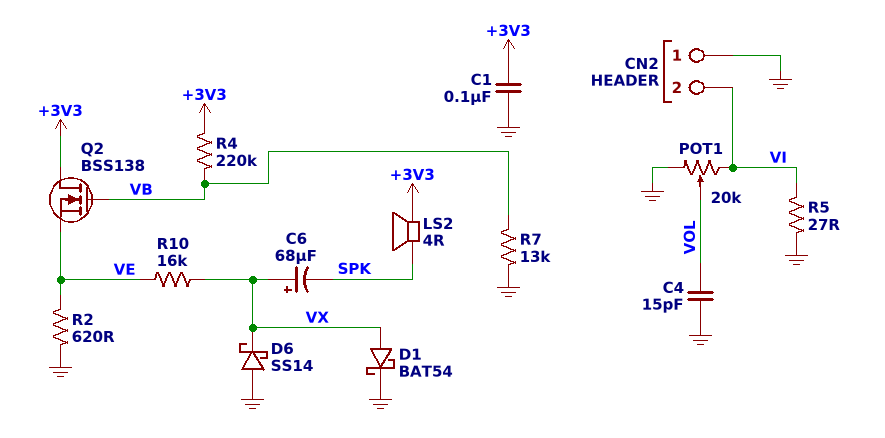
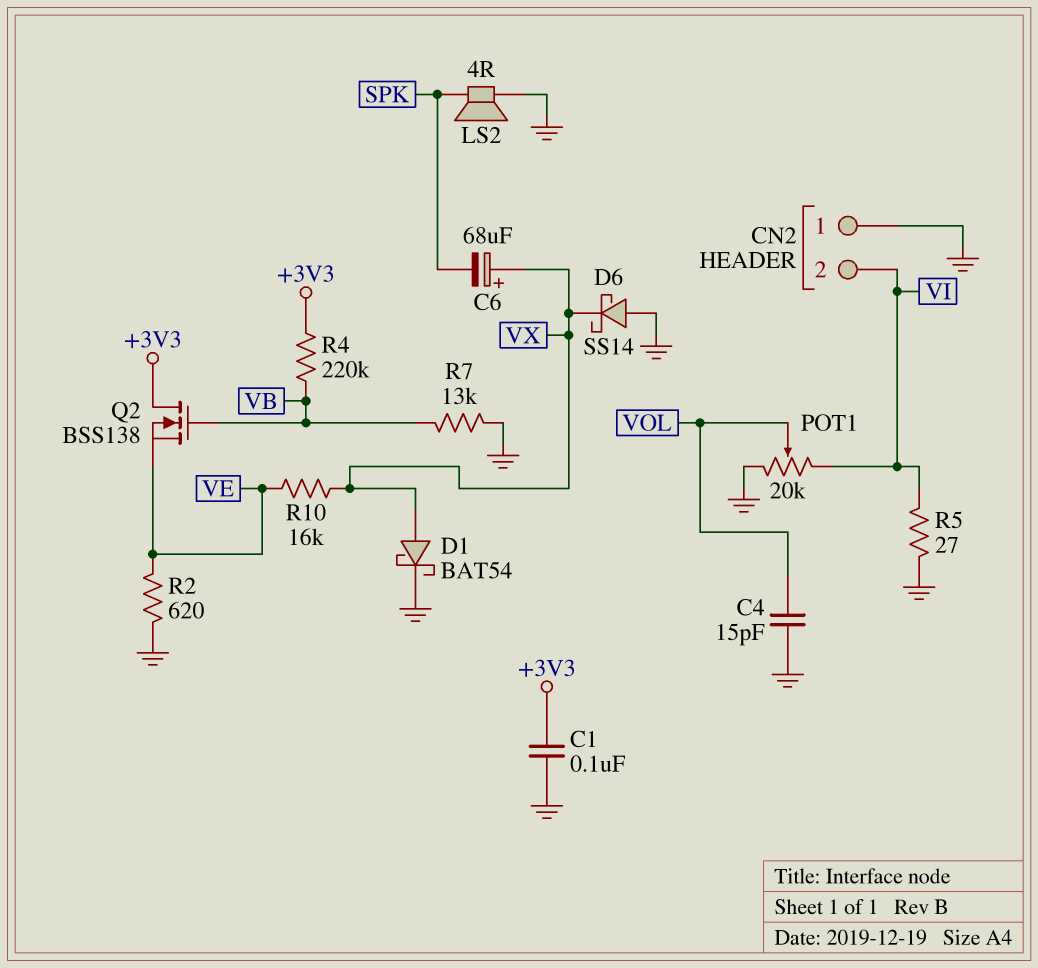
LS2: speaker 4R (+3V3, SPK) -> speaker 4R (GND, SPK)

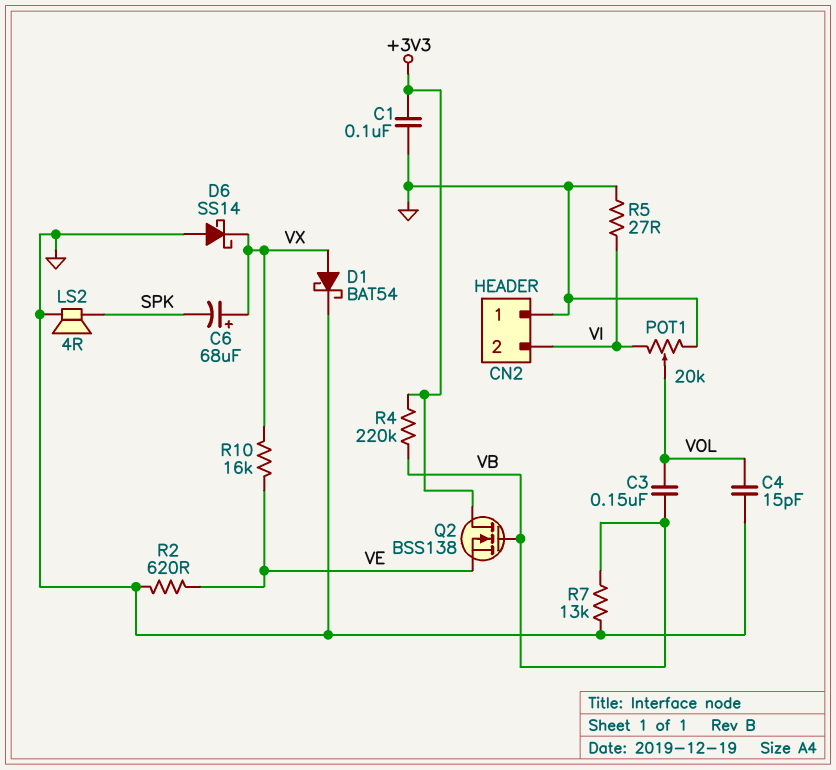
C3: none -> 150nF (VB, VOL)

